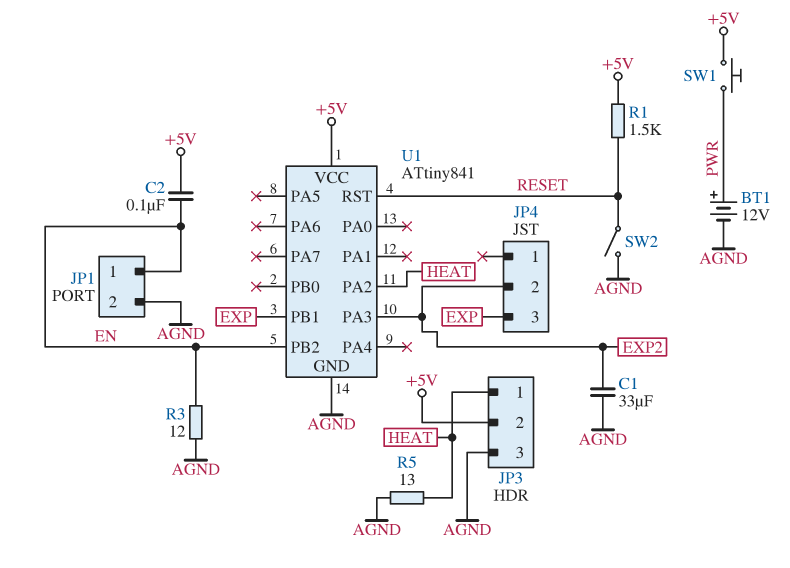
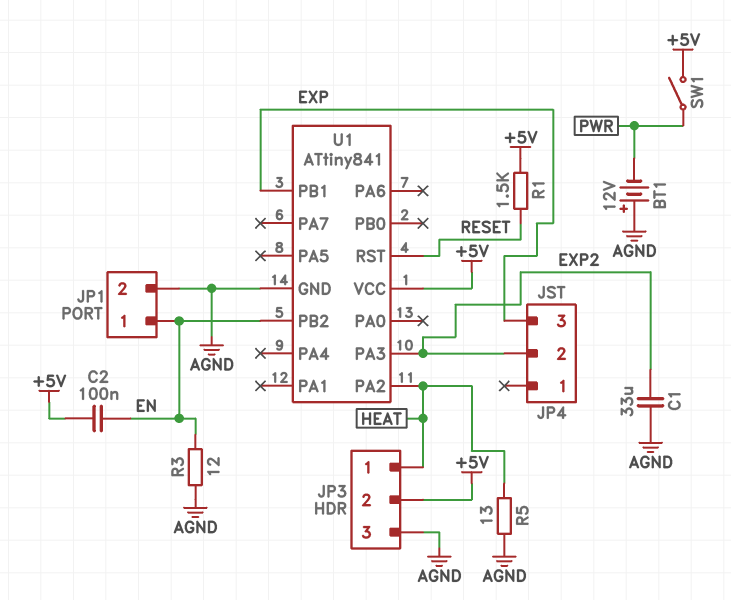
BT1: 12V (plus PWR, minus AGND) -> 12V (plus AGND, minus PWR)
SW1: button (+5V, PWR) -> switch (+5V, PWR)
SW2: switch (AGND, RESET) -> none

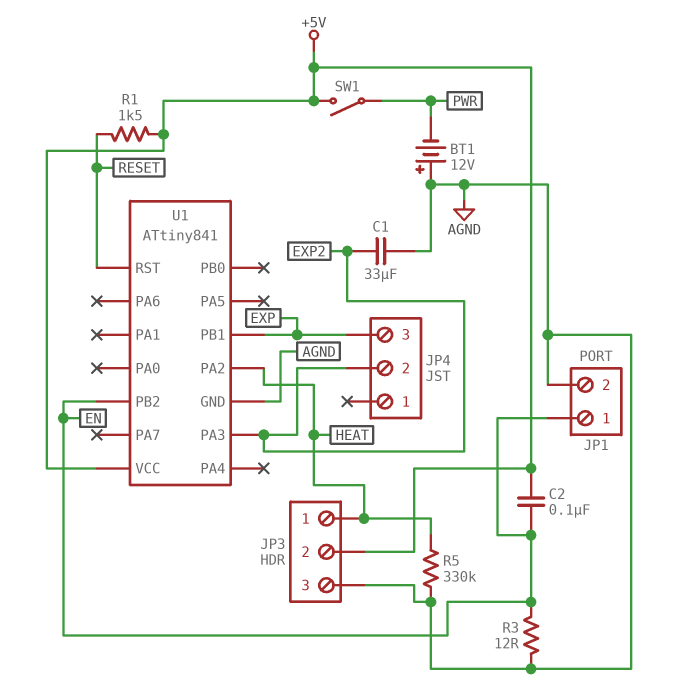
R5: 13 (AGND, HEAT) -> 330k (AGND, HEAT)

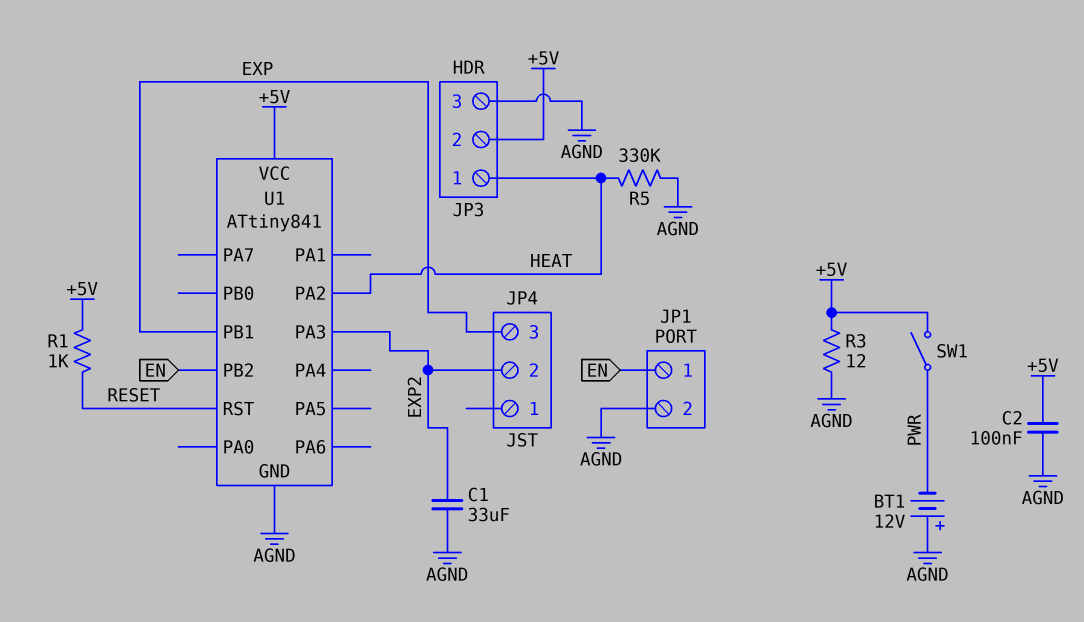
C2: 100nF (+5V, EN) -> 100nF (+5V, AGND)
R1: 1.5k (+5V, RESET) -> 1k (+5V, RESET)
R3: 12 (AGND, EN) -> 12 (+5V, AGND)

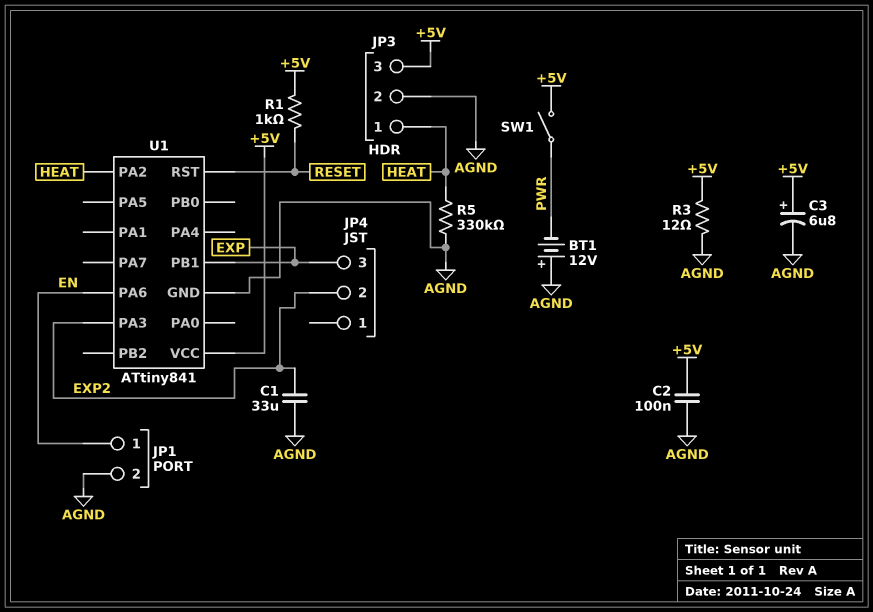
C3: none -> 6.8uF (plus +5V, minus AGND)
JP3 pin 2: +5V -> AGND
JP3 pin 3: AGND -> +5V
U1 pin PA6: none -> EN
U1 pin PB2: EN -> none

